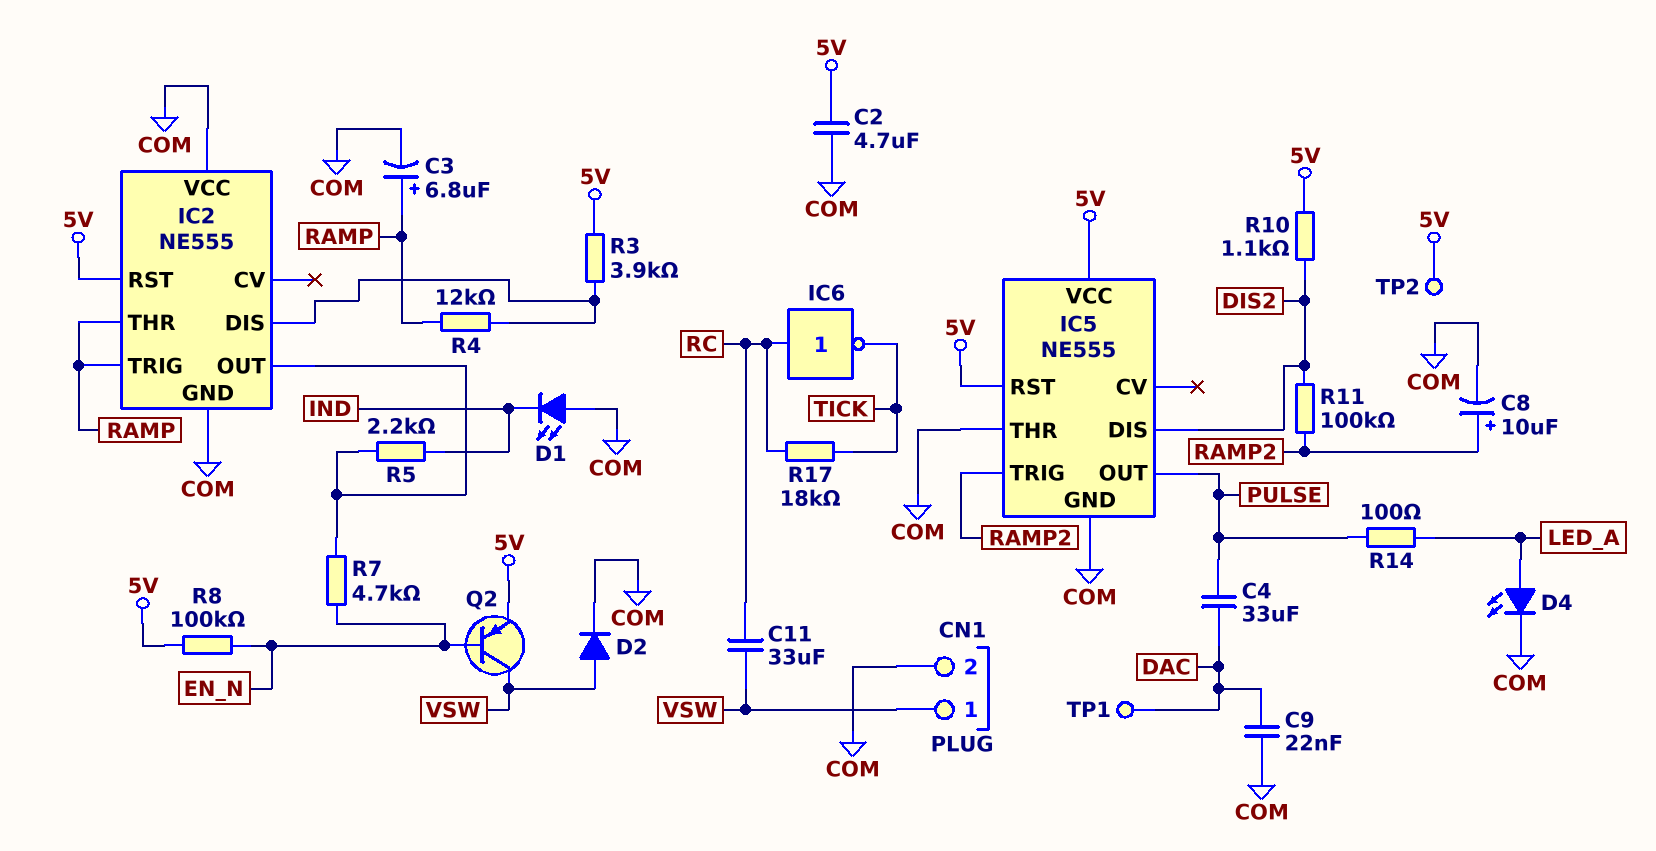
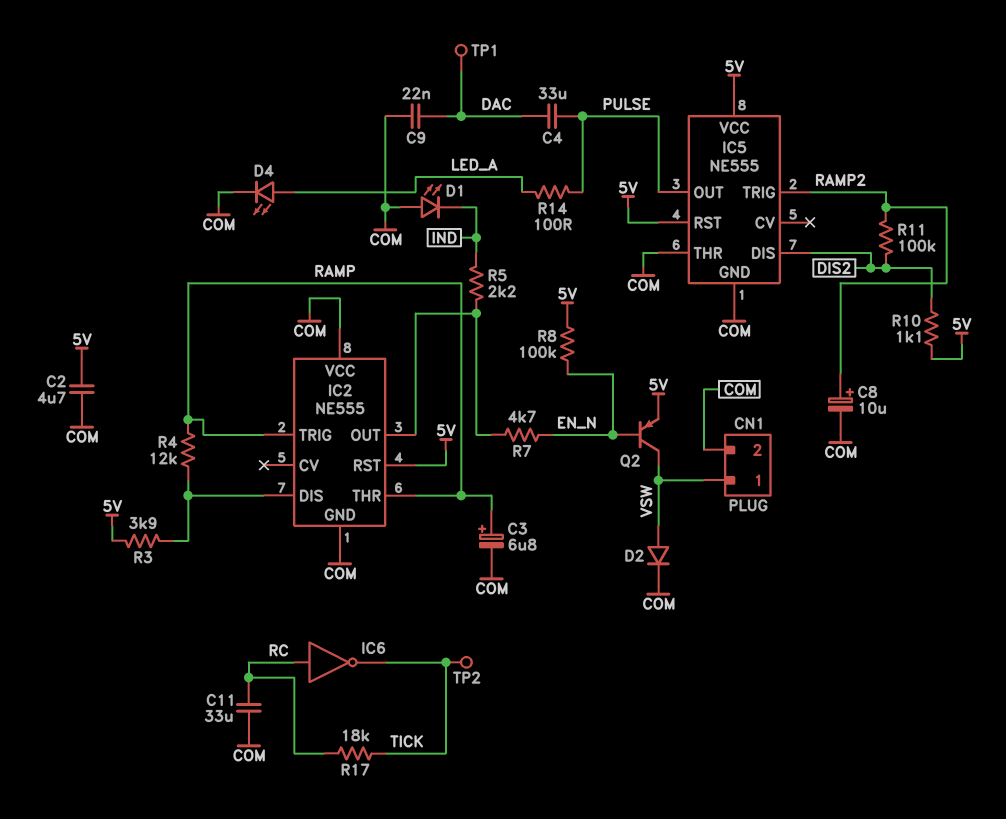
C11: 33uF (RC, VSW) -> 33uF (COM, RC)
TP2: test point (5V) -> test point (TICK)

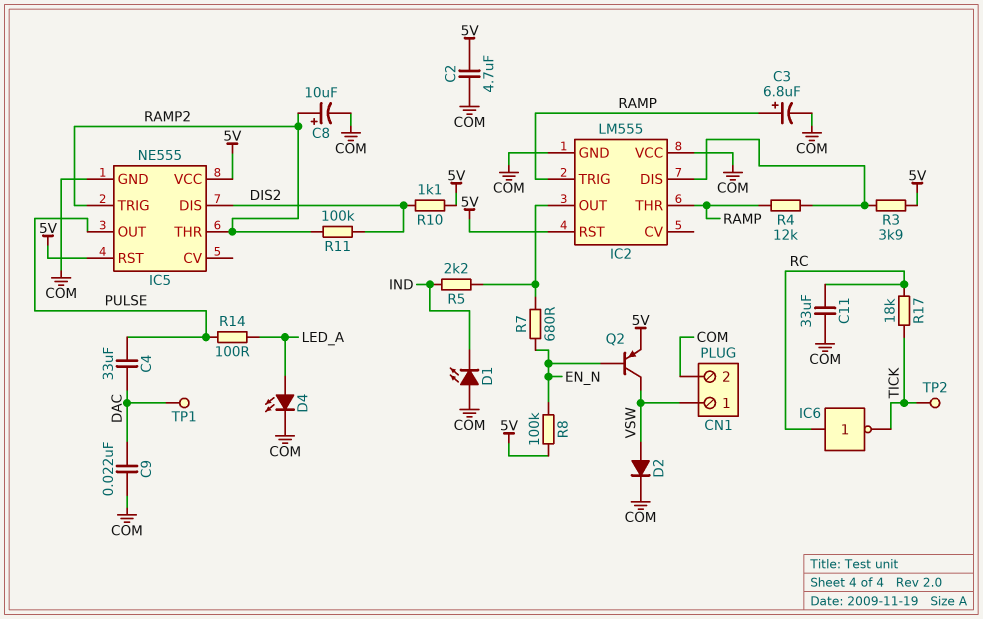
IC2: NE555 -> LM555
IC5 pin THR: COM -> RAMP2
R7: 4.7k (EN_N, IC2/OUT) -> 680 (EN_N, IC2/OUT)

